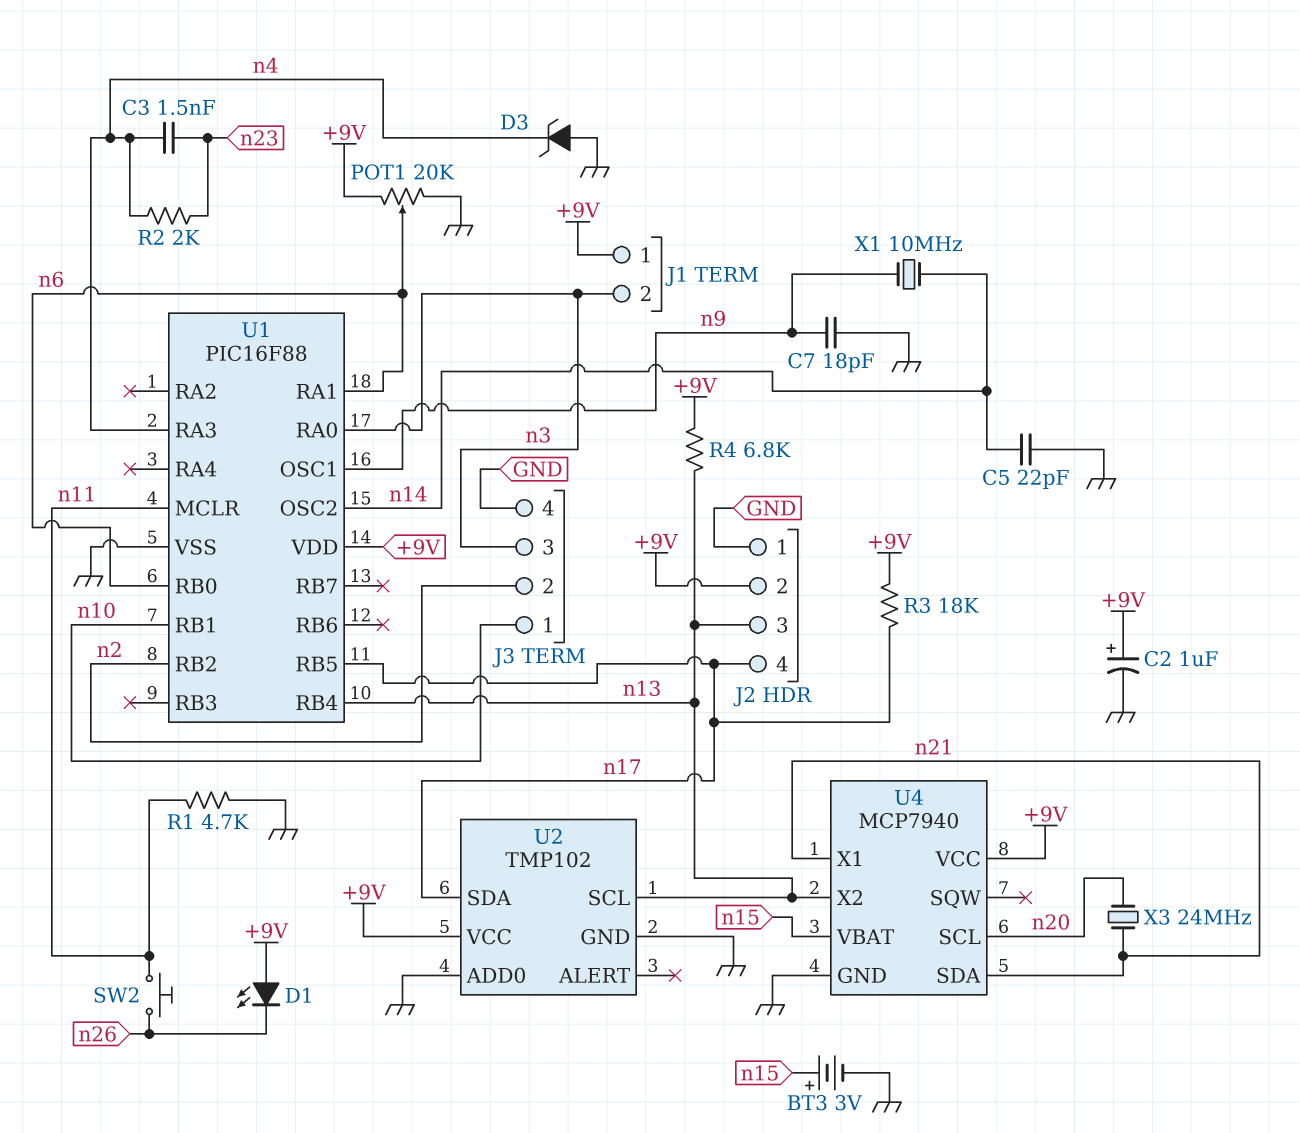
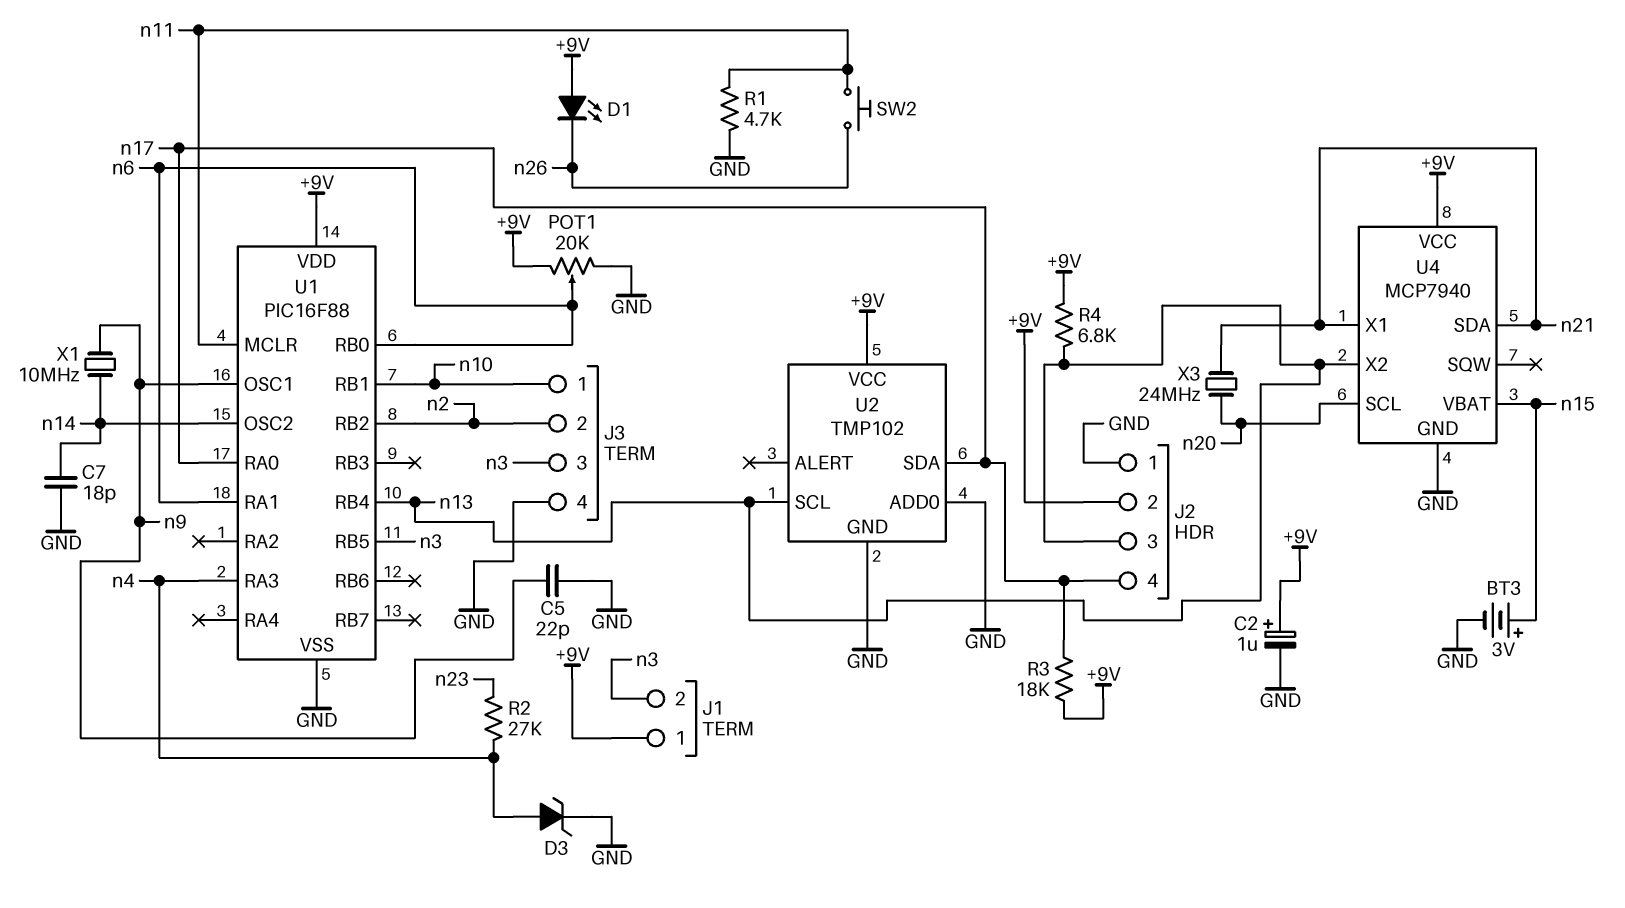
C3: 1.5nF (n4, n23) -> none
C5: 22pF (GND, n14) -> 22pF (GND, n9)
C7: 18pF (GND, n9) -> 18pF (GND, n14)
D3: zener (A GND, K n4) -> zener (A n4, K GND)
R2: 2k (n4, n23) -> 27k (n4, n23)
U1 pin RA0: n3 -> n17
U1 pin RB5: n17 -> n3

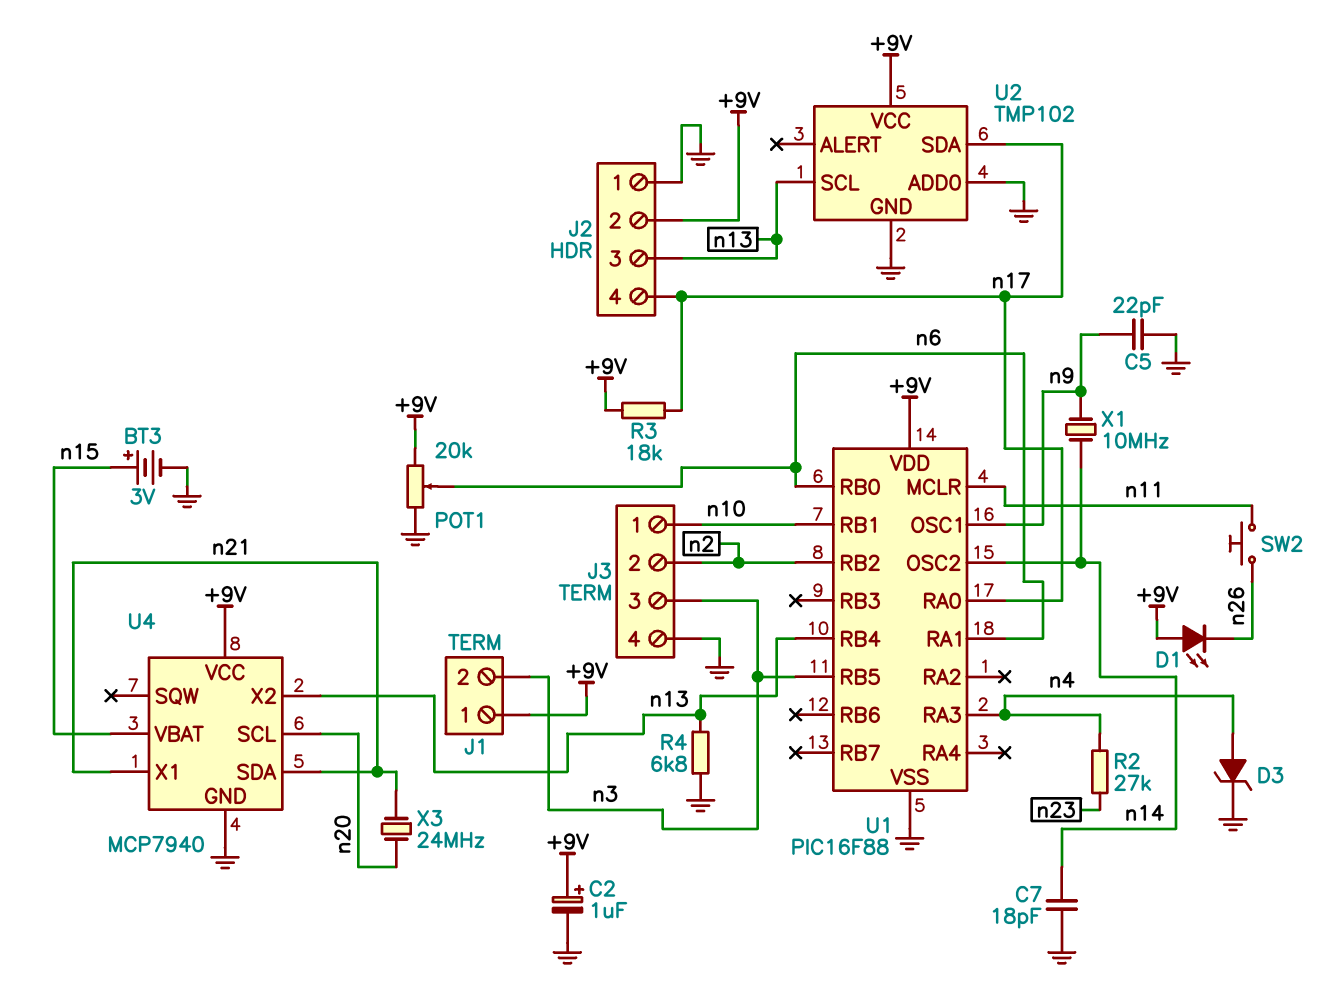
R1: 4.7k (GND, n11) -> none
R4: 6.8k (+9V, n13) -> 6.8k (GND, n13)

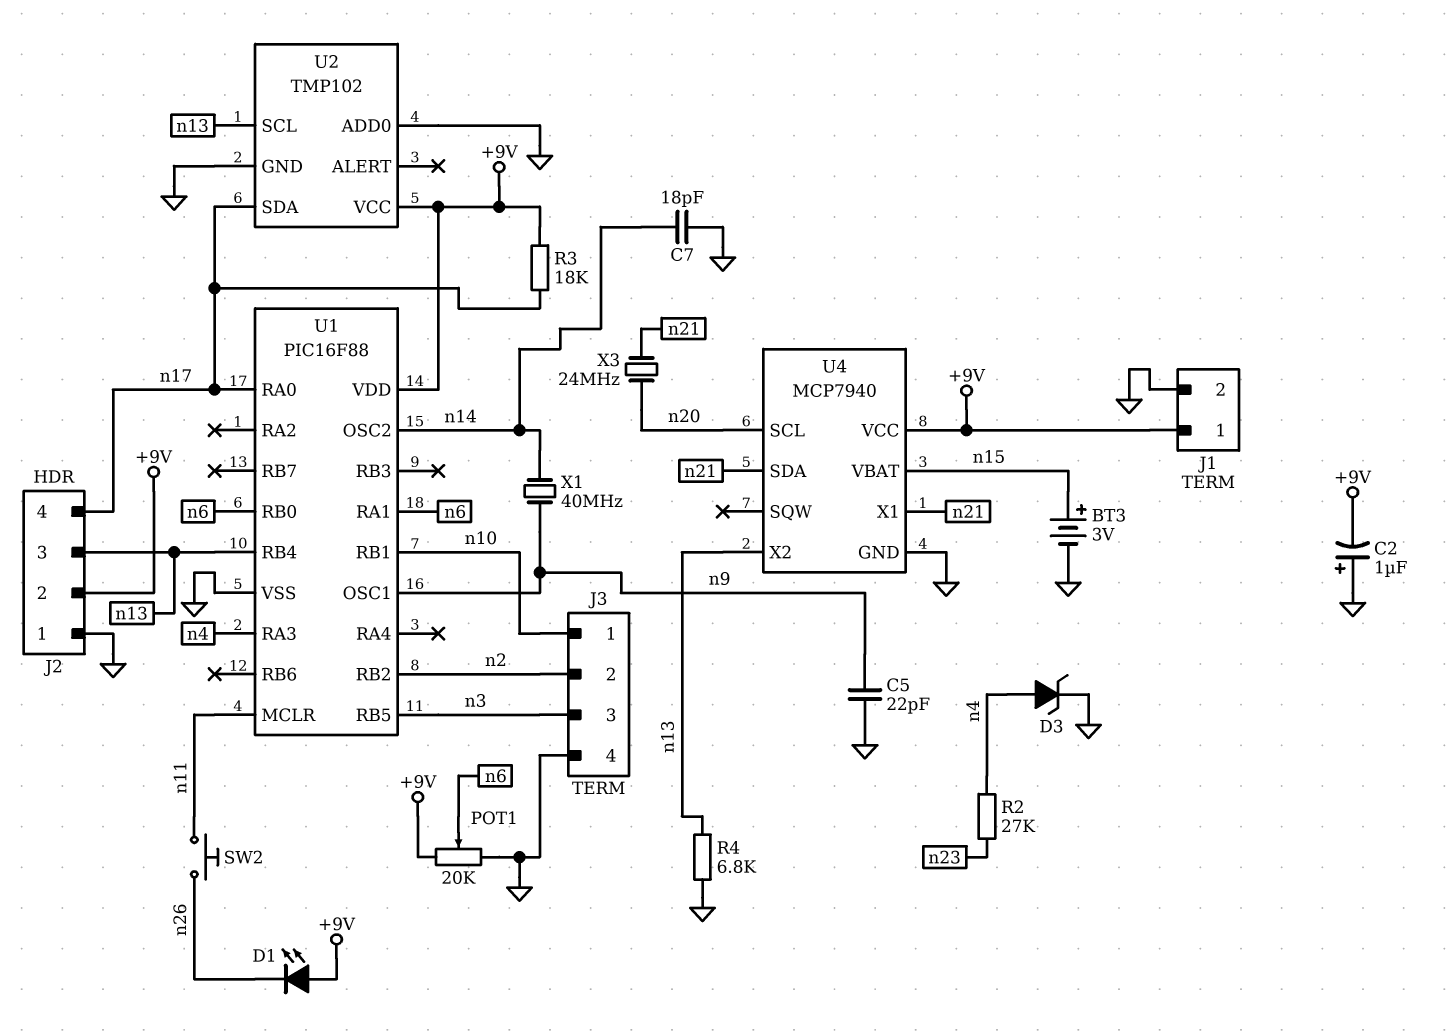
C2: 1uF (plus +9V, minus GND) -> 1uF (plus GND, minus +9V)
J1 pin 2: n3 -> GND
X1: 10MHz (n9, n14) -> 40MHz (n9, n14)

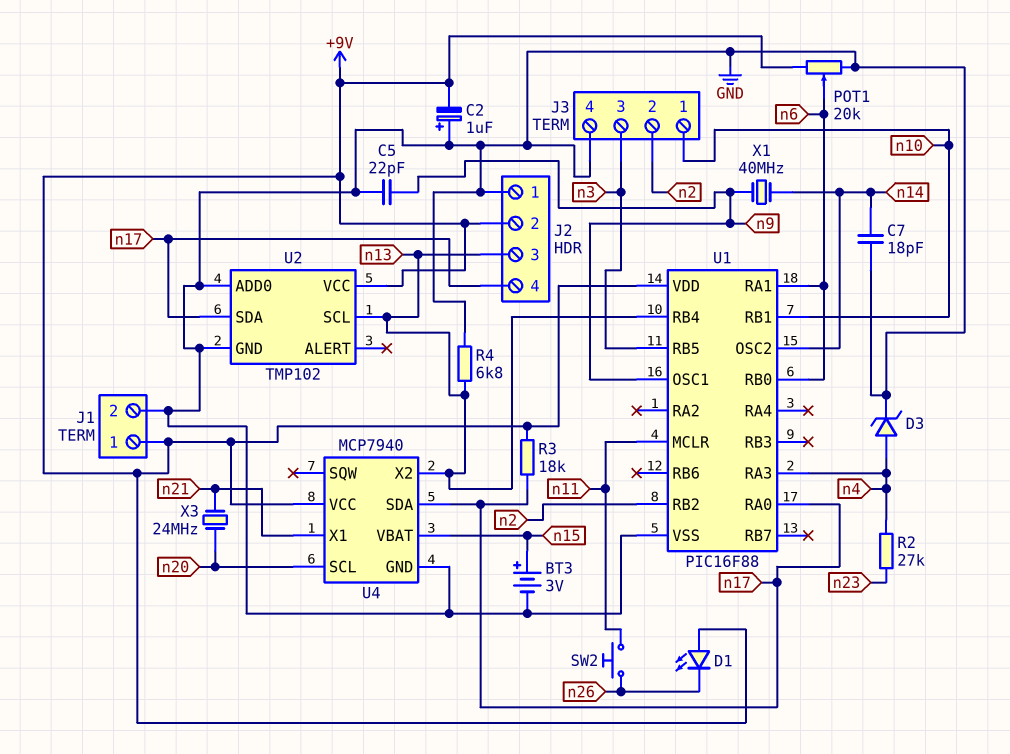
U4 pin SDA: n21 -> n17

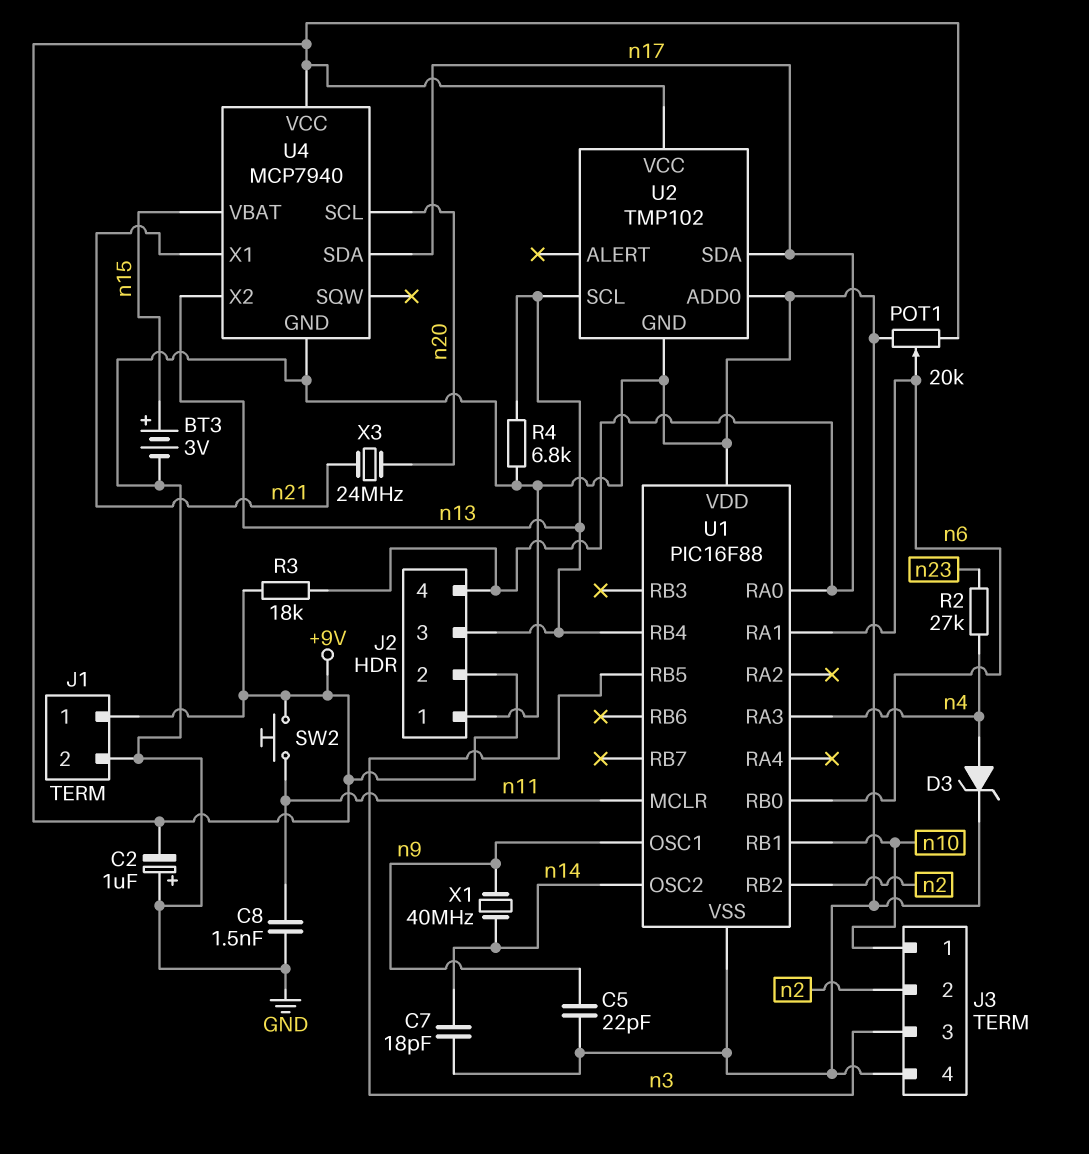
C8: none -> 1.5nF (GND, n11)
D1: LED (A +9V, K n26) -> none
SW2: button (n11, n26) -> button (+9V, n11)
U1 pin VDD: +9V -> GND

